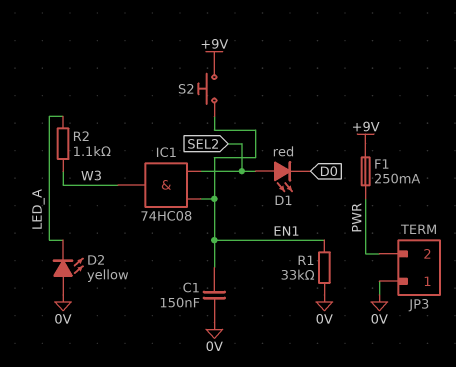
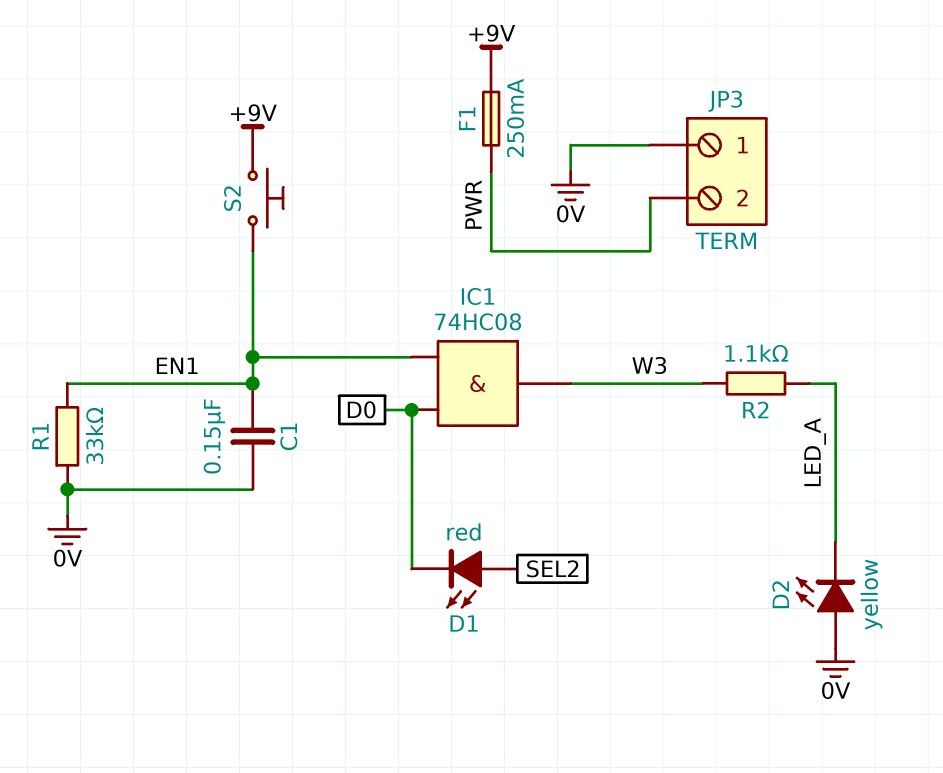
IC1: AND 74HC08 (in EN1, in SEL2, out W3) -> AND 74HC08 (in D0, in EN1, out W3)

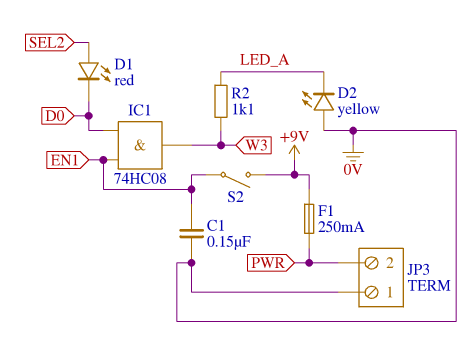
R1: 33k (0V, EN1) -> none
S2: button (+9V, EN1) -> switch (+9V, EN1)

